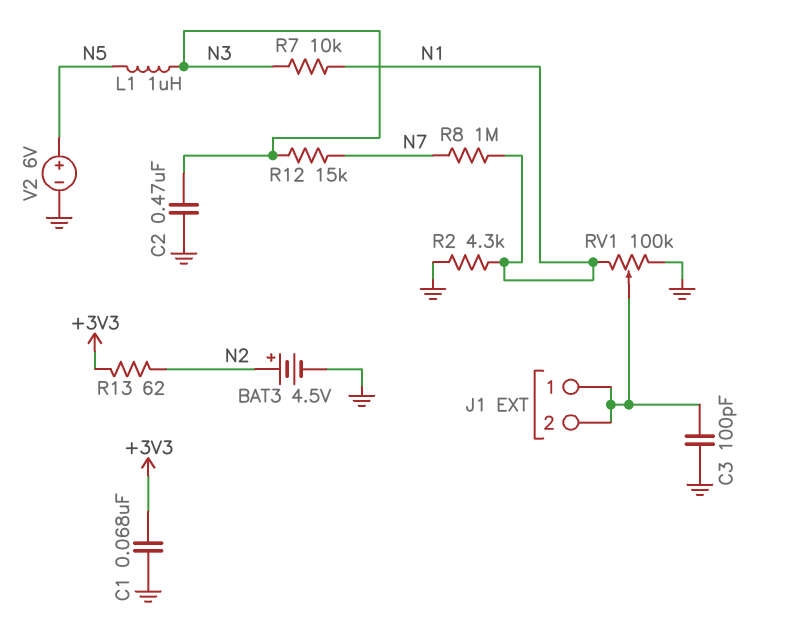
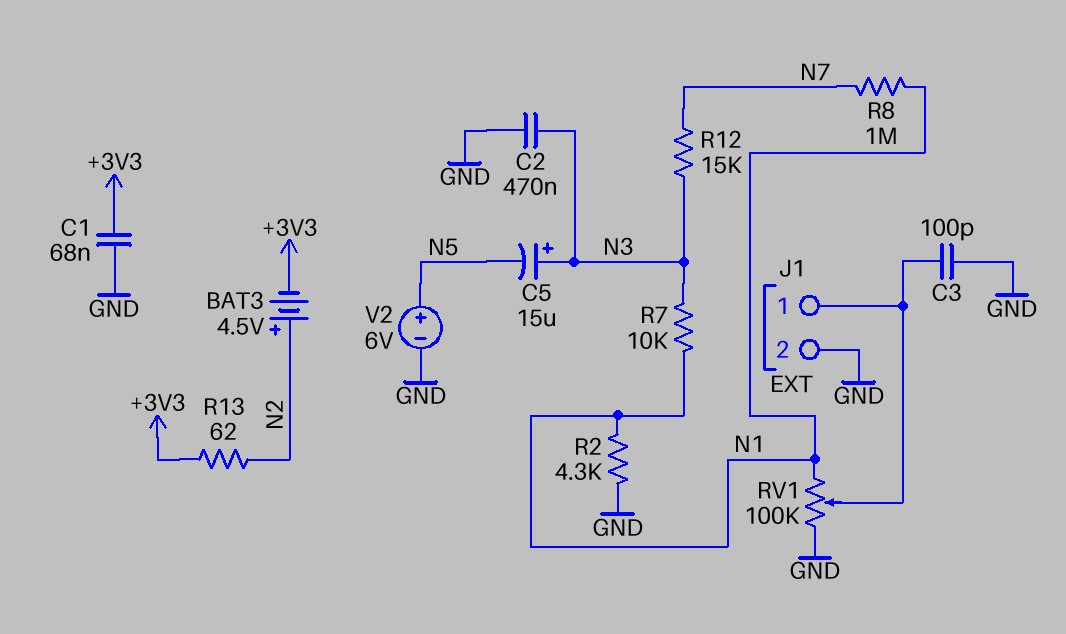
BAT3: 4.5V (plus N2, minus GND) -> 4.5V (plus N2, minus +3V3)
C5: none -> 15uF (plus N3, minus N5)
J1 pin 2: J1/1 -> GND
L1: 1uH (N3, N5) -> none

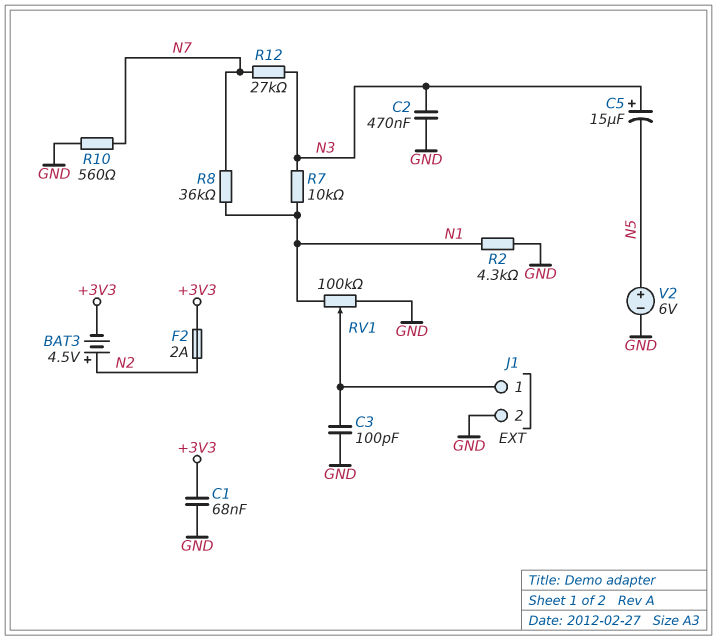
F2: none -> 2A (+3V3, N2)
R8: 1M (N1, N7) -> 36k (N1, N7)
R10: none -> 560 (GND, N7)
R12: 15k (N3, N7) -> 27k (N3, N7)
R13: 62 (+3V3, N2) -> none

